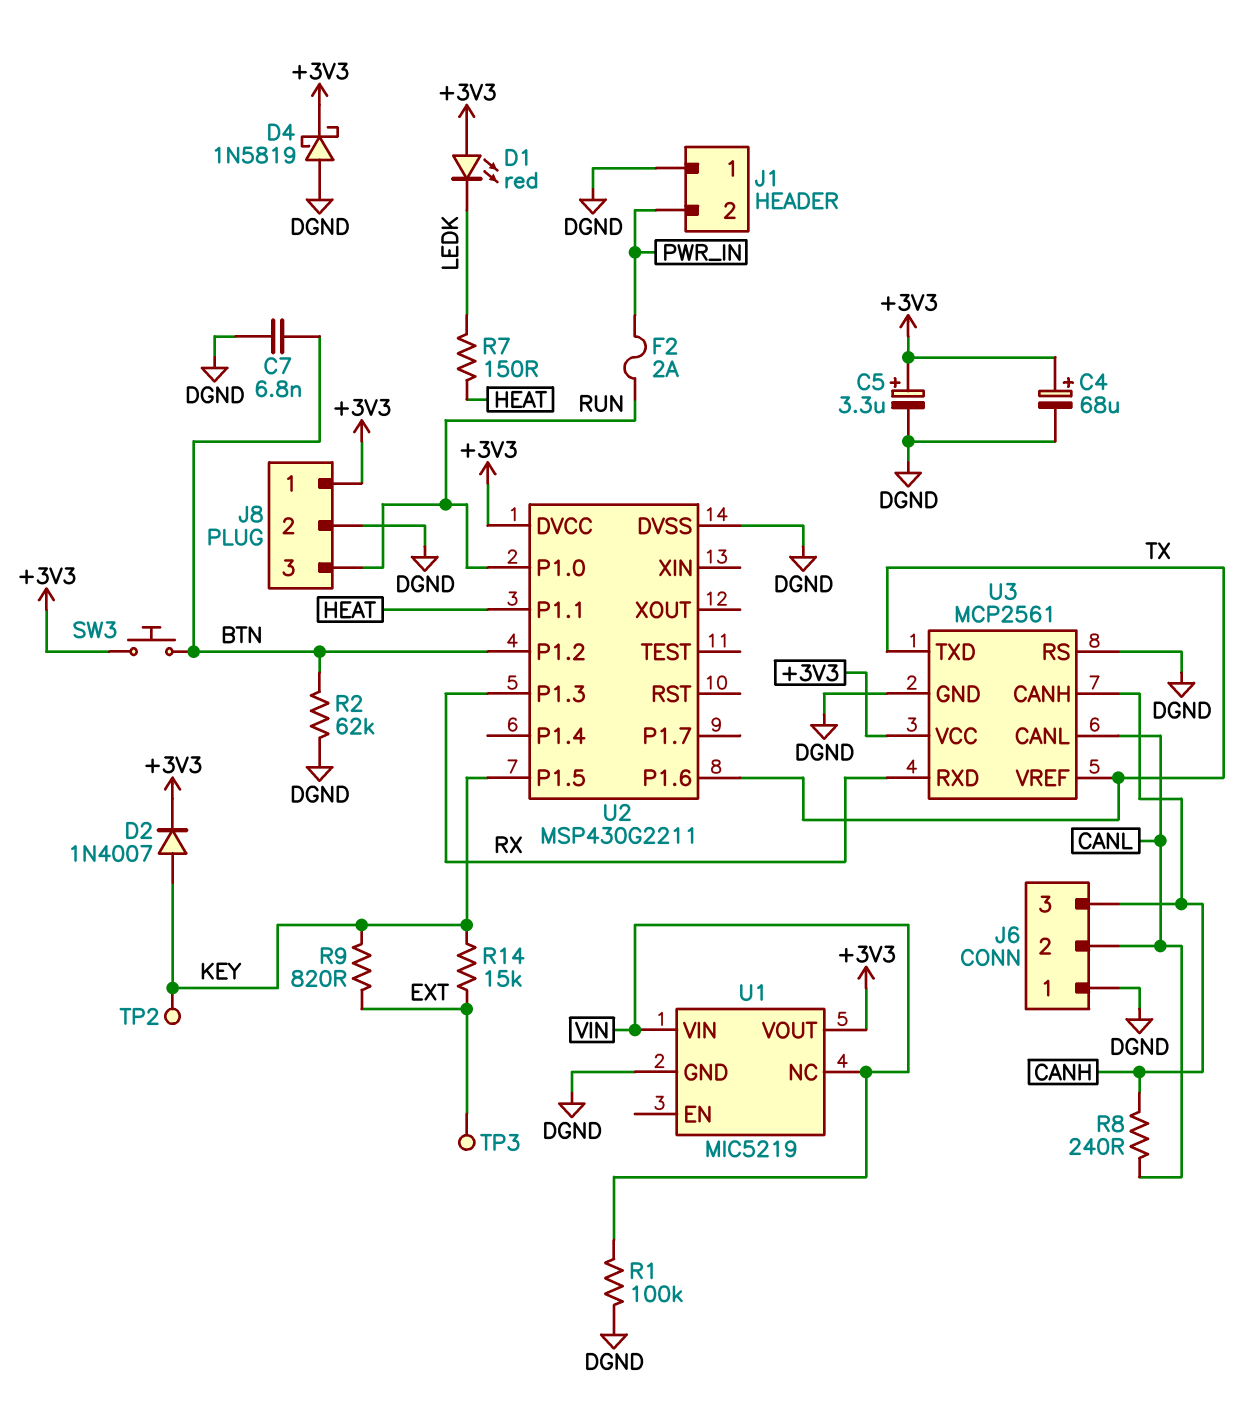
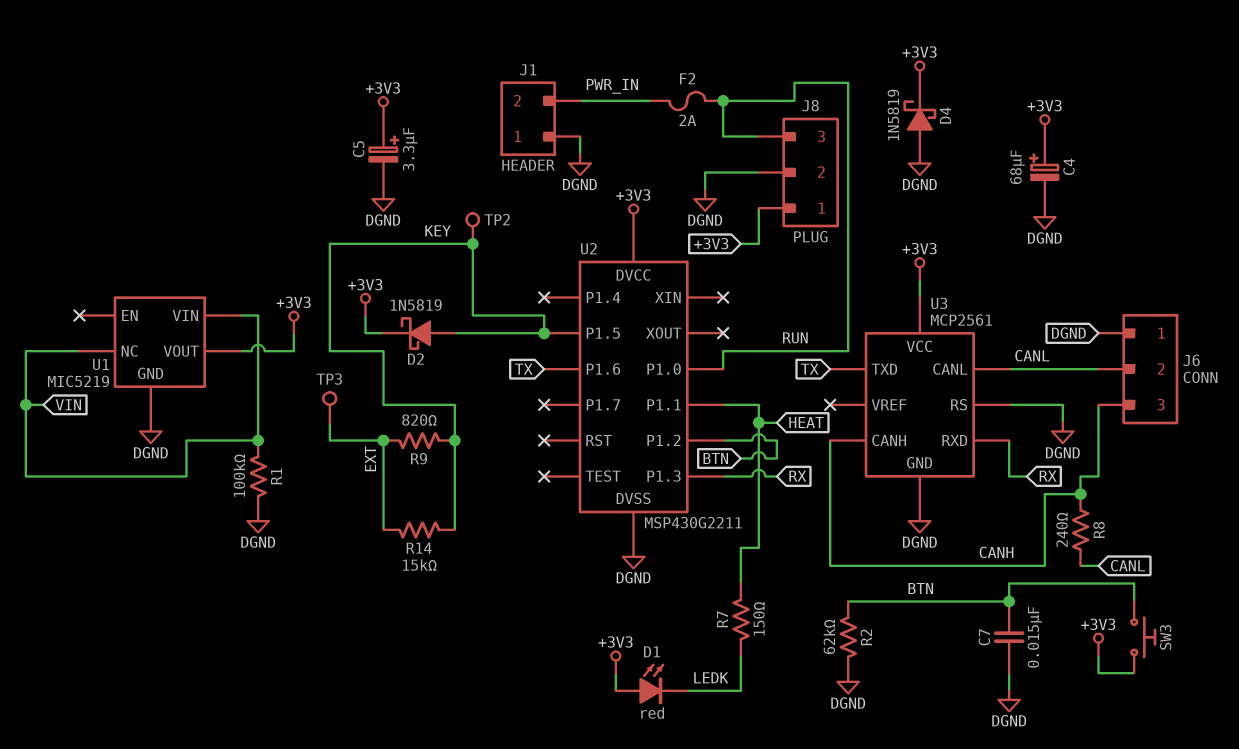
C7: 6.8nF (BTN, DGND) -> 15nF (BTN, DGND)
D2: diode 1N4007 (A KEY, K +3V3) -> schottky 1N5819 (A KEY, K +3V3)
U3 pin VREF: TX -> none

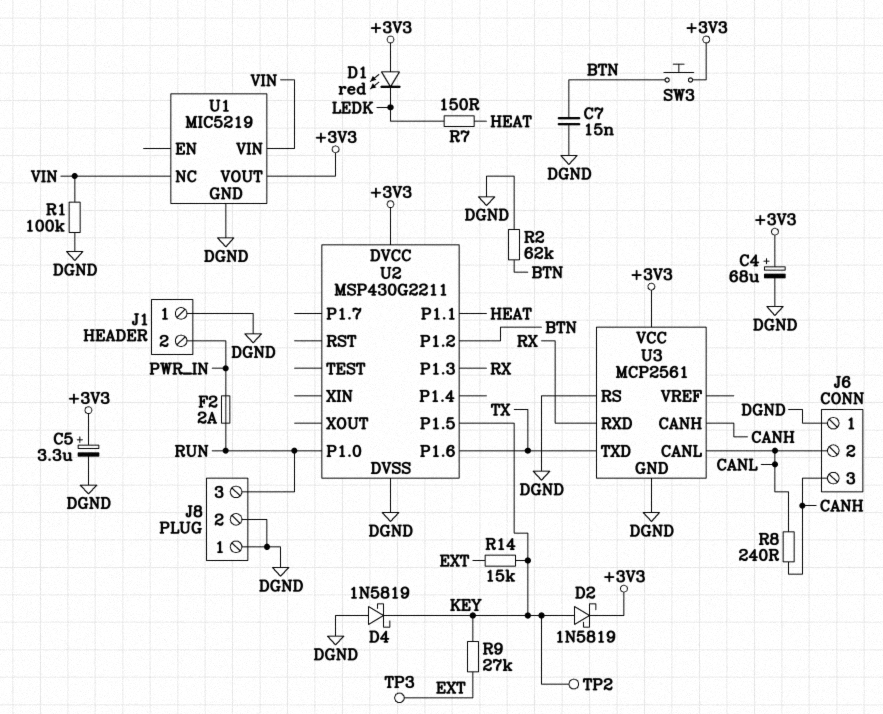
D4: schottky 1N5819 (A DGND, K +3V3) -> schottky 1N5819 (A DGND, K KEY)
J8 pin 1: +3V3 -> DGND
R9: 820 (EXT, KEY) -> 27k (EXT, KEY)

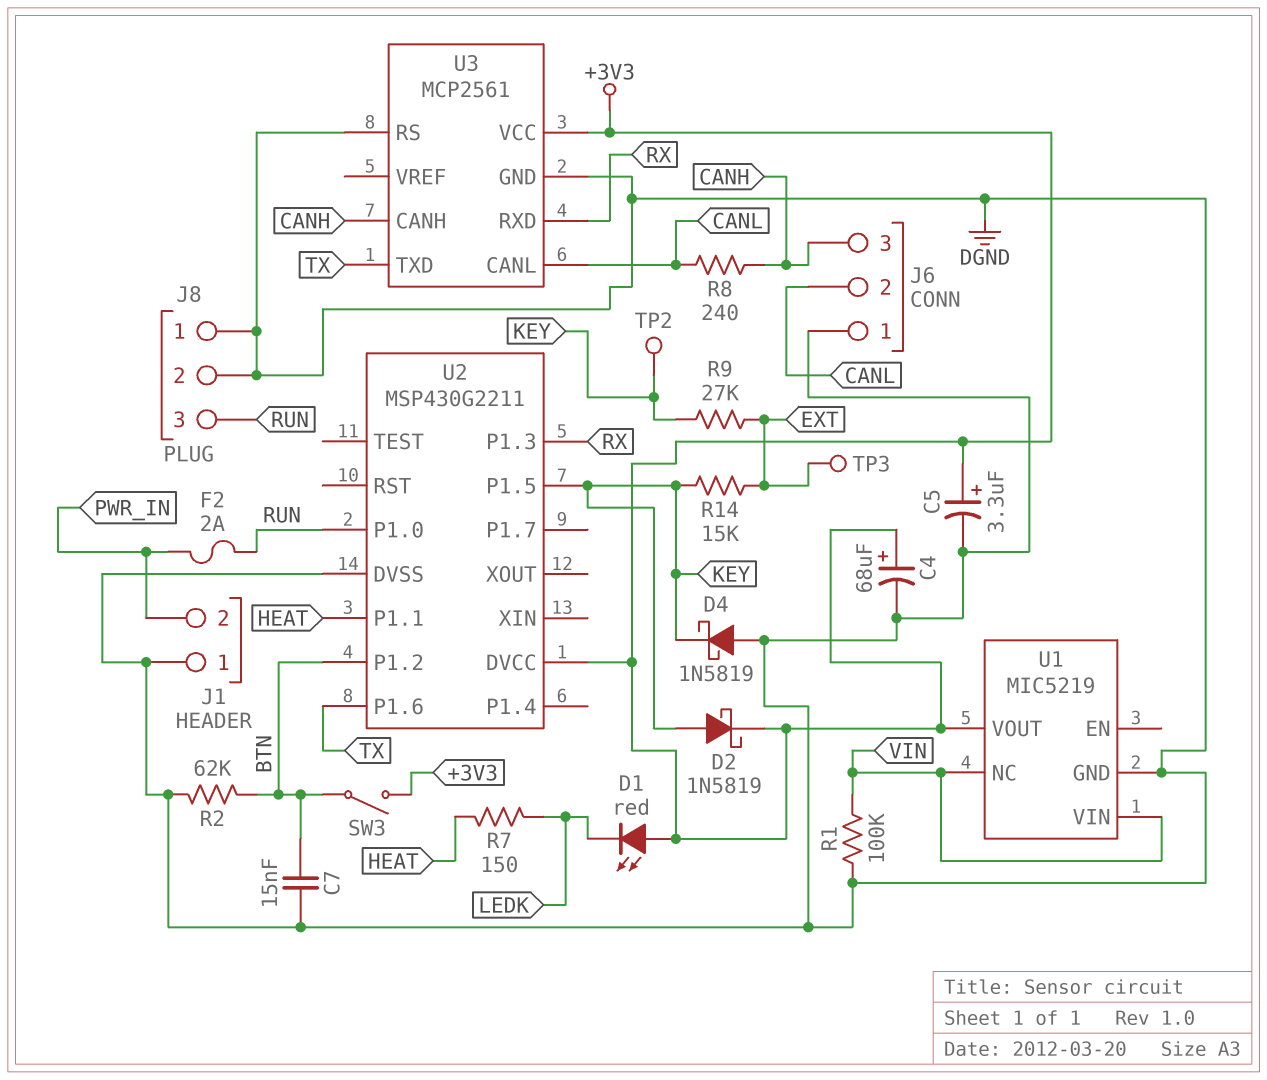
SW3: button (+3V3, BTN) -> switch (+3V3, BTN)

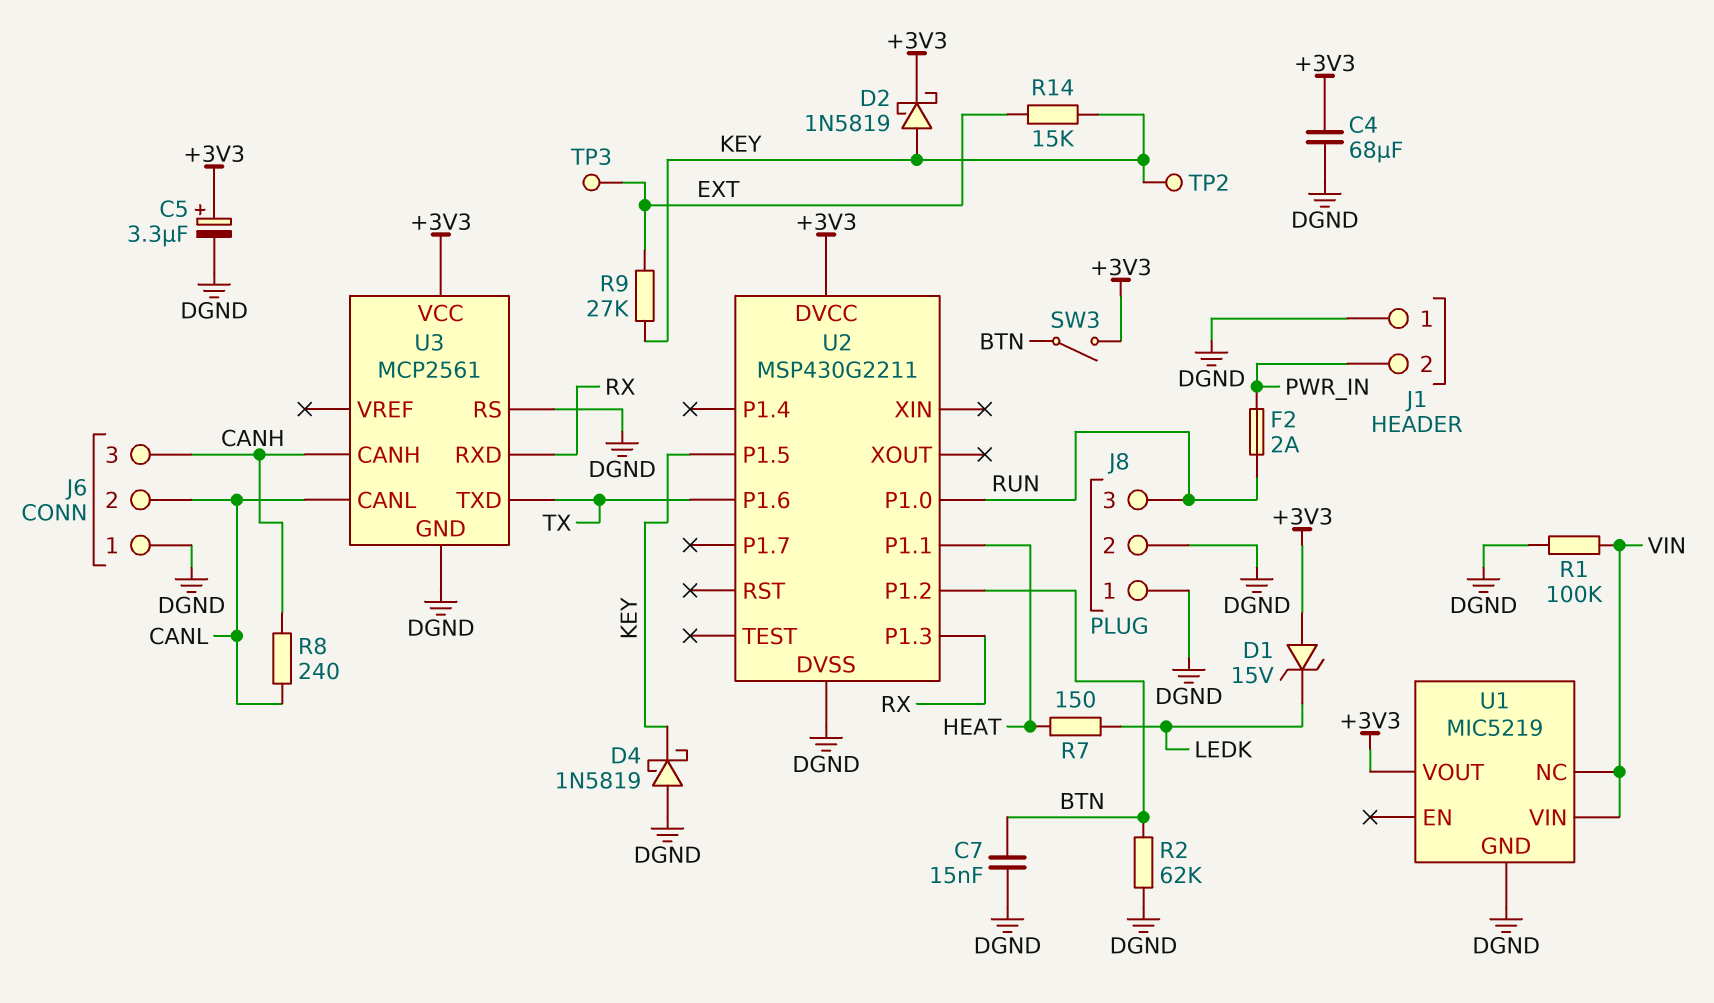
C4: 68uF (plus +3V3, minus DGND) -> 68uF (+3V3, DGND)
D1: LED red (A +3V3, K LEDK) -> zener 15V (A +3V3, K LEDK)

